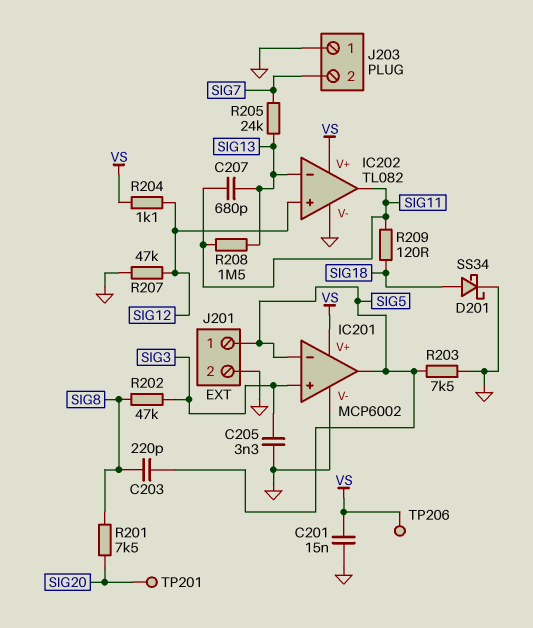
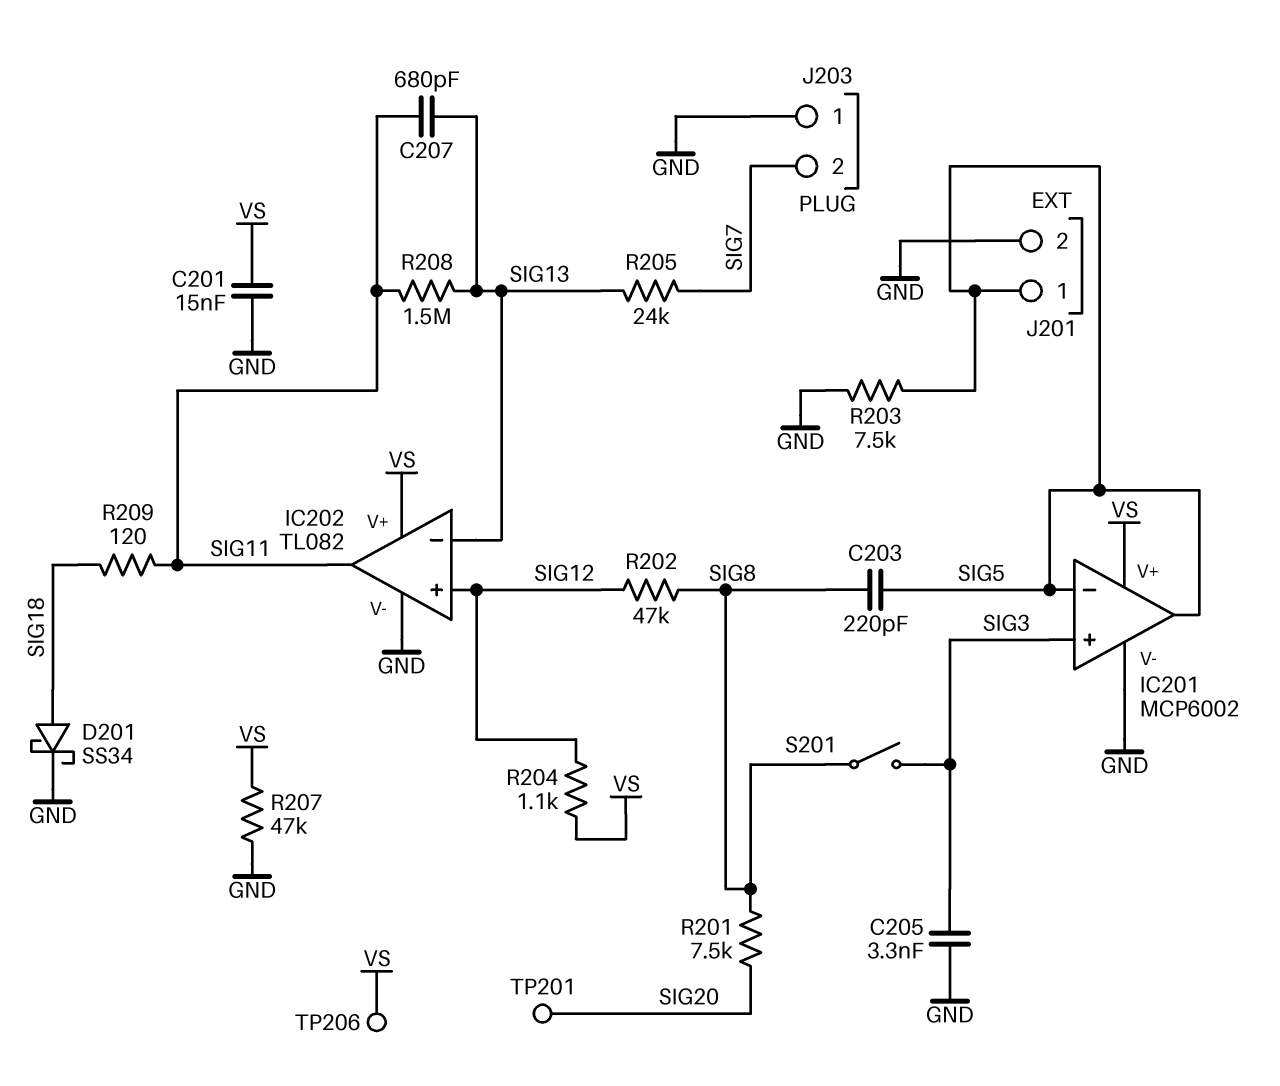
R202: 47k (SIG3, SIG8) -> 47k (SIG8, SIG12)
R207: 47k (GND, SIG12) -> 47k (GND, VS)
S201: none -> switch (SIG3, SIG8)

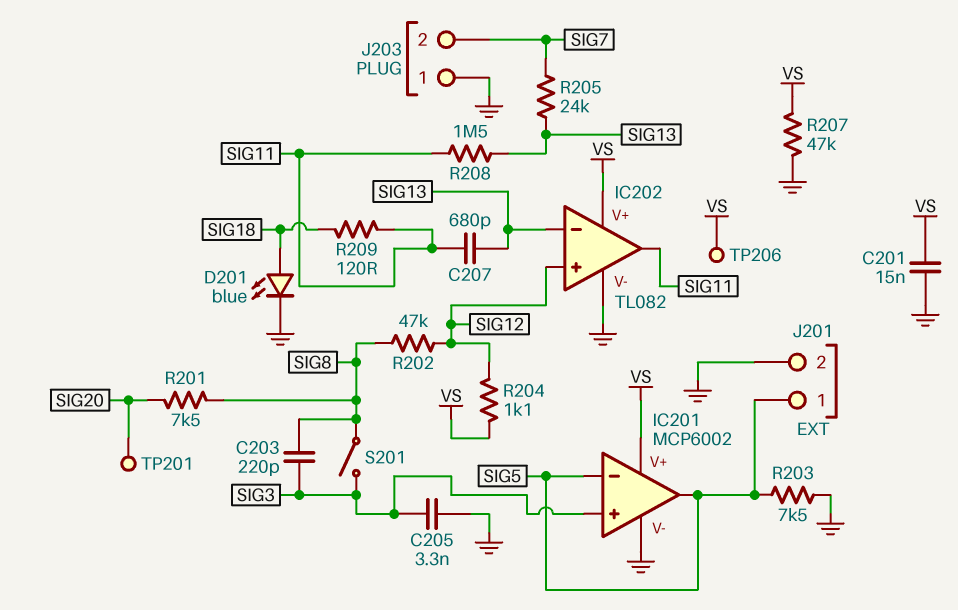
C203: 220pF (SIG5, SIG8) -> 220pF (SIG3, SIG8)
D201: schottky SS34 (A SIG18, K GND) -> LED blue (A SIG18, K GND)

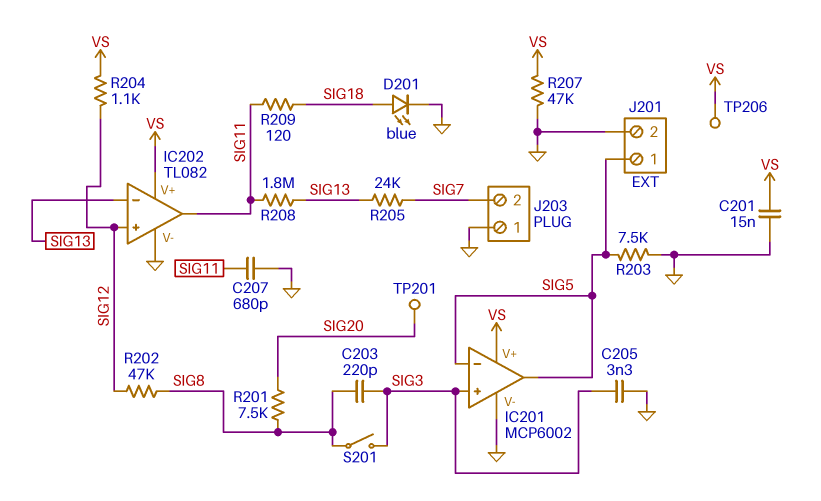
C207: 680pF (SIG11, SIG13) -> 680pF (GND, SIG11)
R208: 1.5M (SIG11, SIG13) -> 1.8M (SIG11, SIG13)

